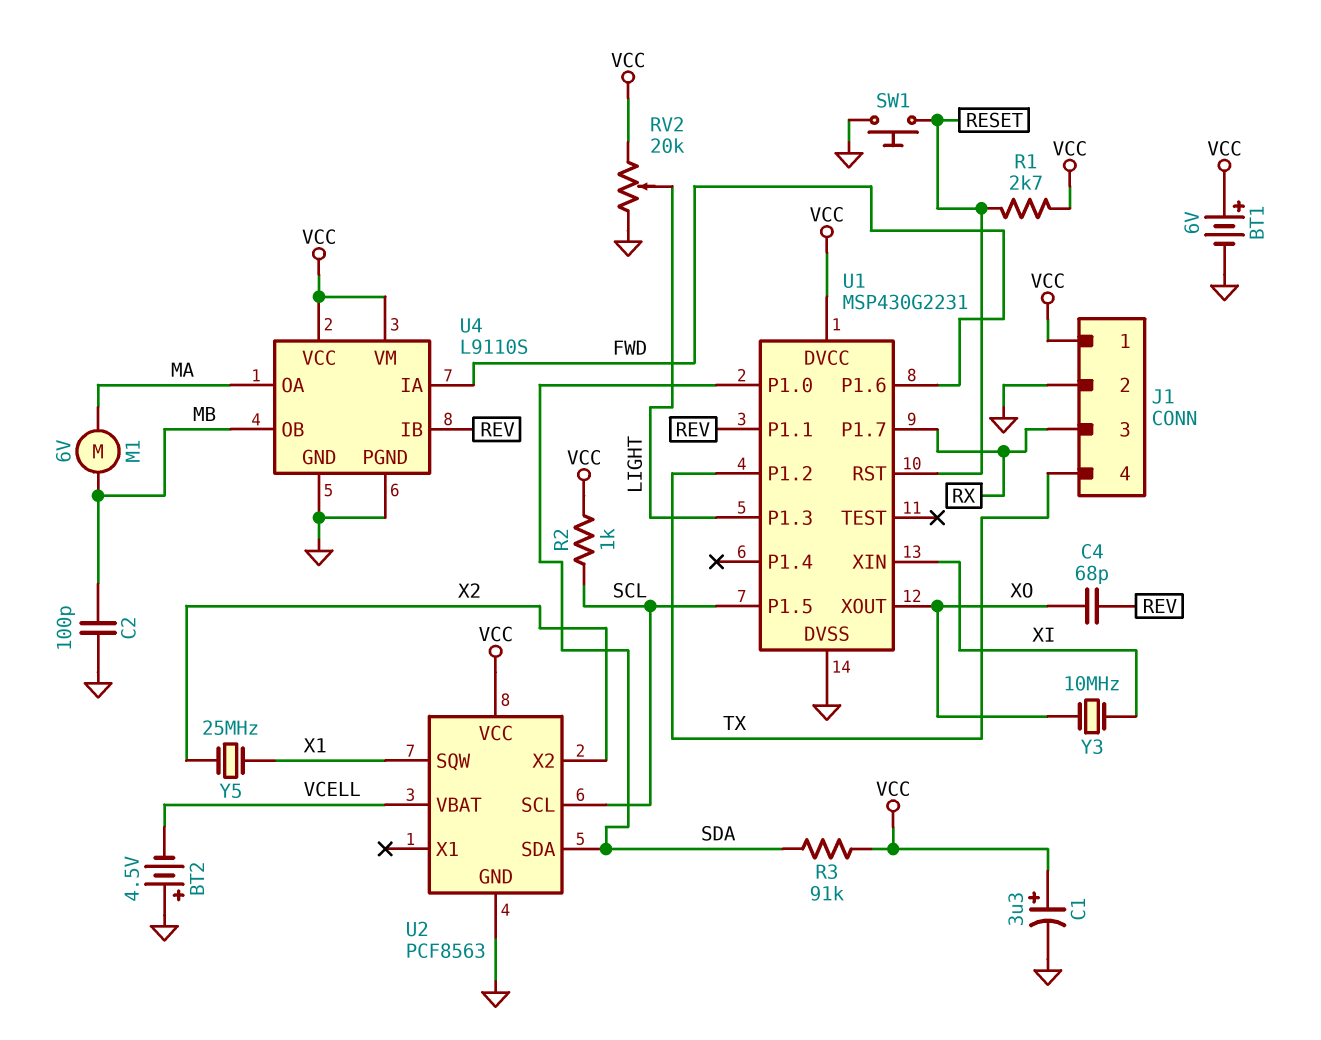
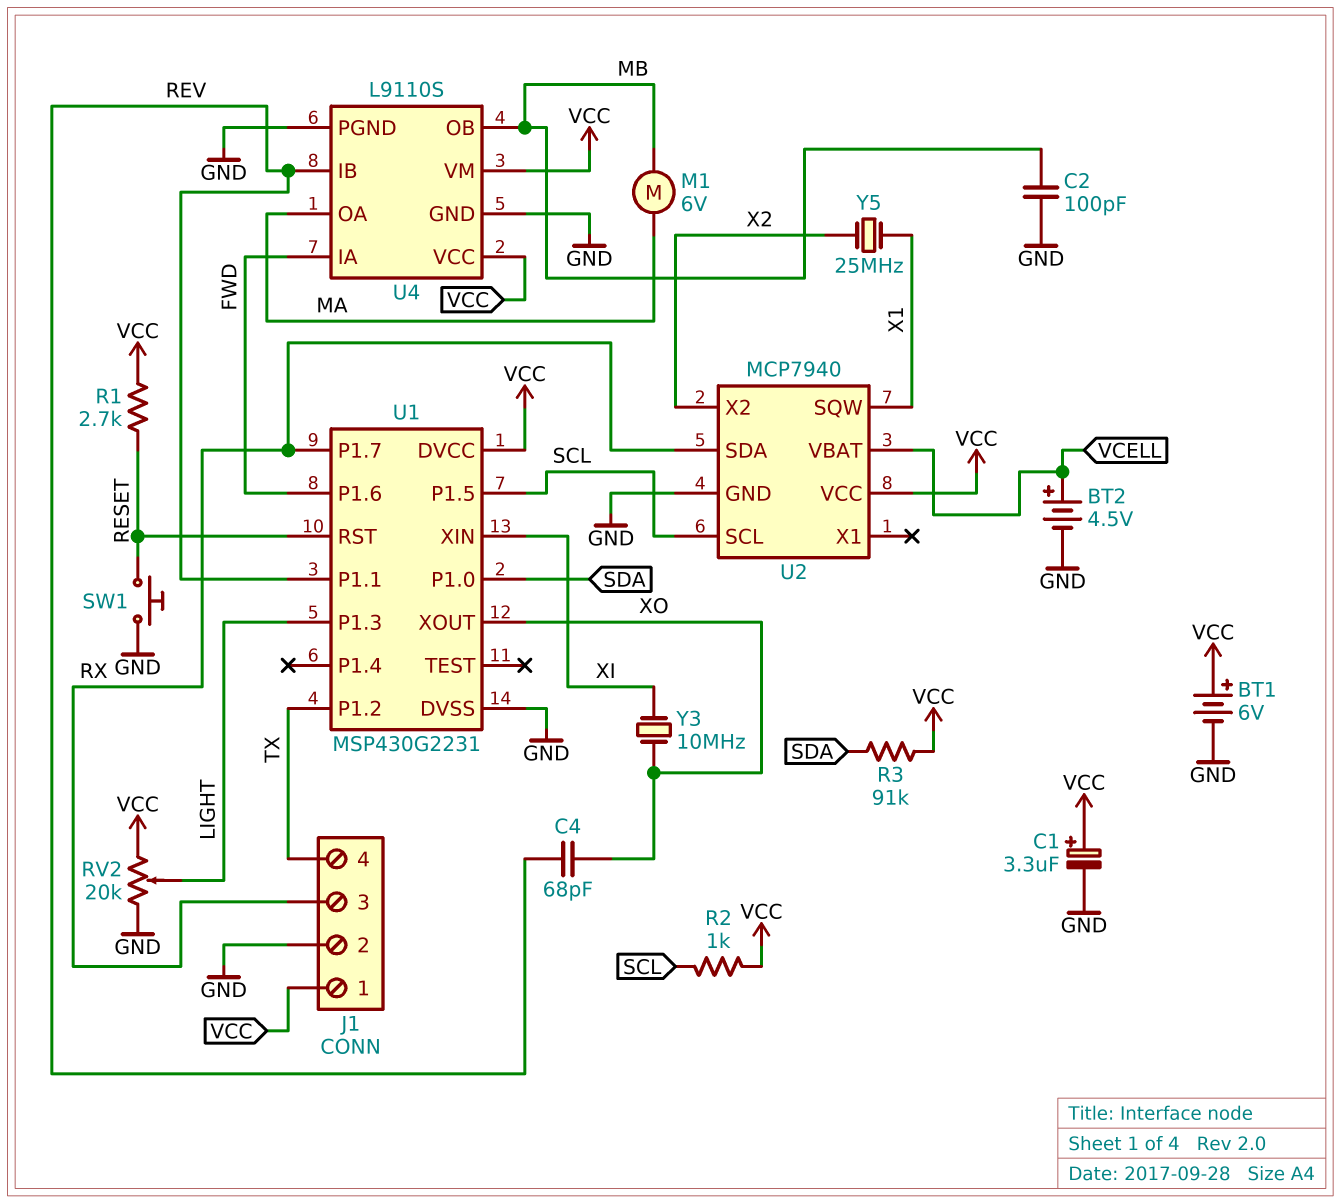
BT2: 4.5V (plus GND, minus VCELL) -> 4.5V (plus VCELL, minus GND)
U2: PCF8563 -> MCP7940
U2 pin SDA: SDA -> RX

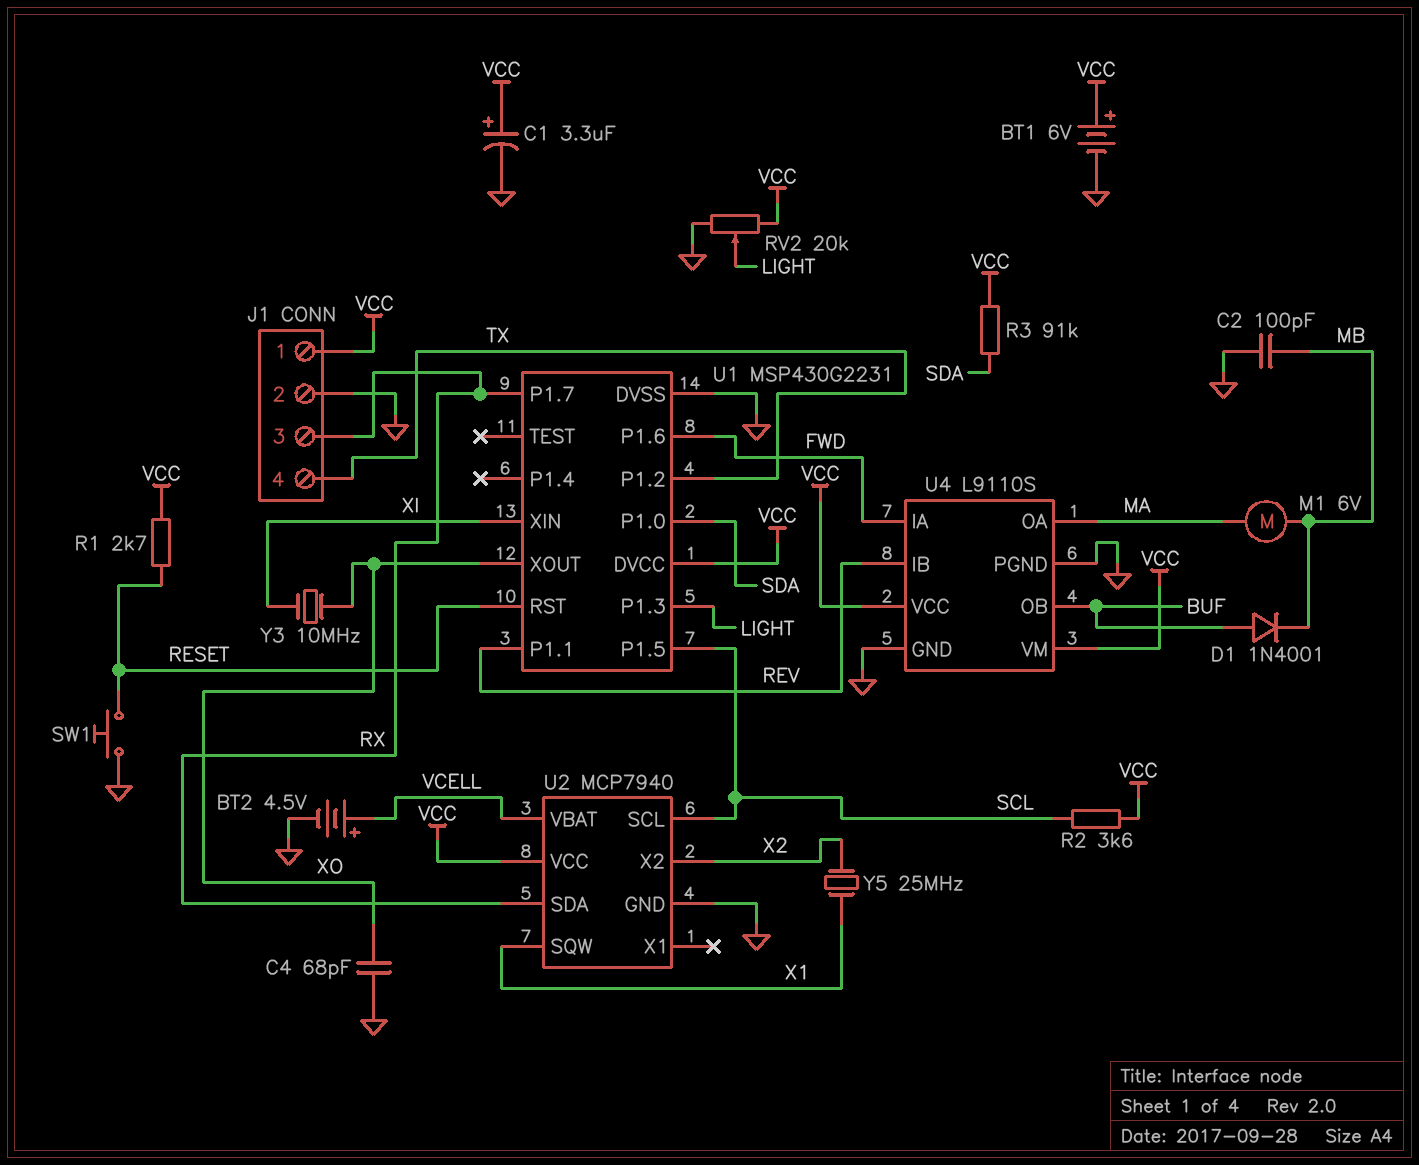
C4: 68pF (REV, XO) -> 68pF (GND, XO)
D1: none -> diode 1N4001 (A BUF, K MB)
R2: 1k (SCL, VCC) -> 3.6k (SCL, VCC)
U4 pin OB: MB -> BUF

